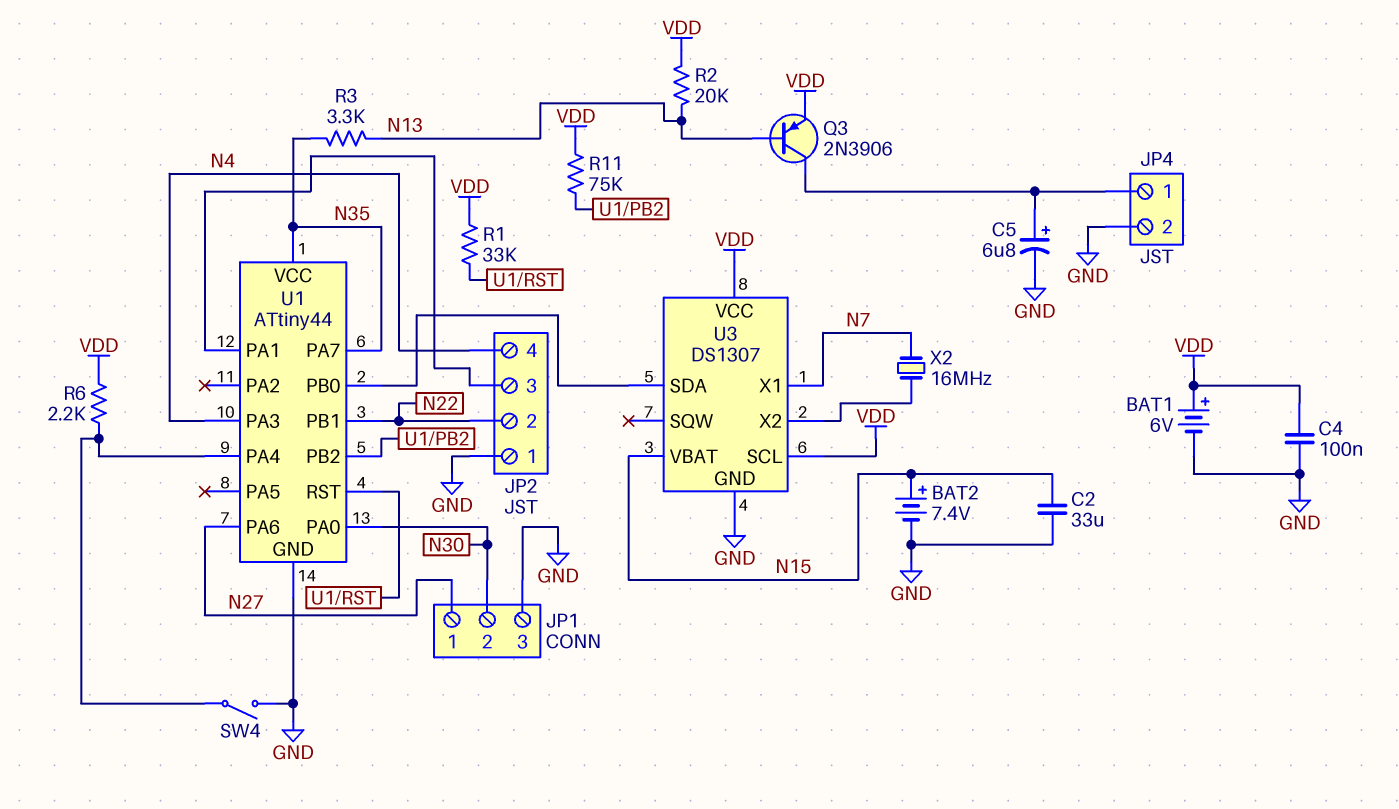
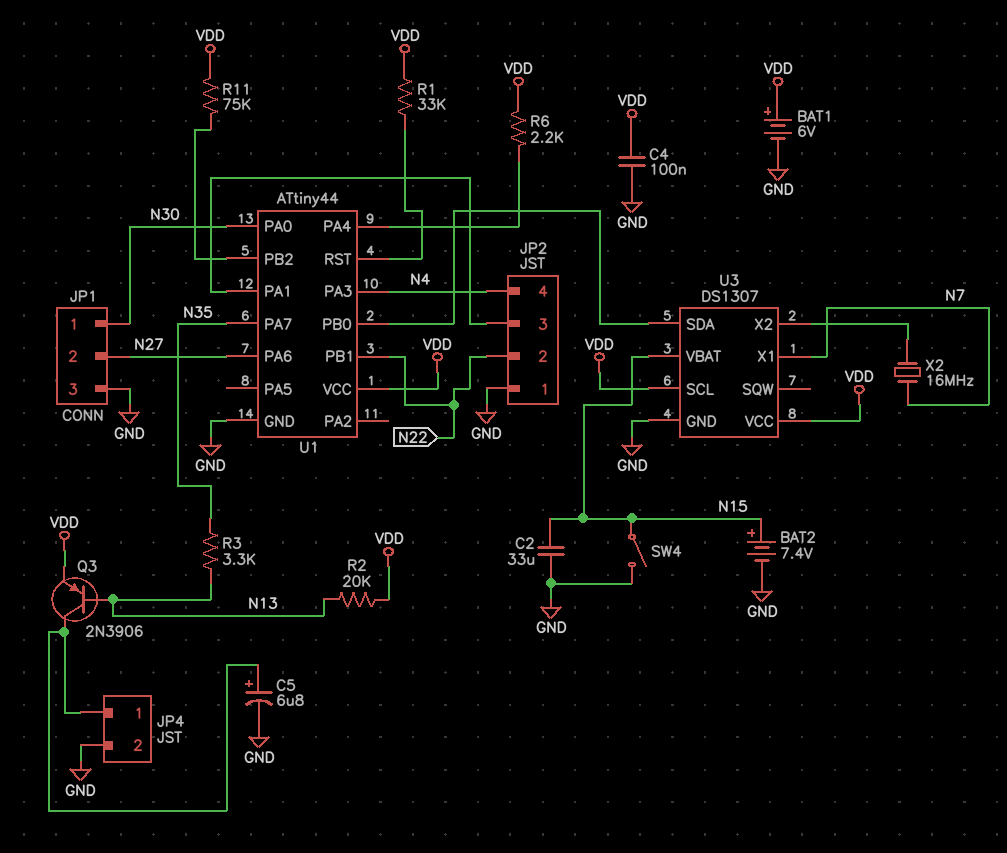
JP1 pin 1: N27 -> N30
JP1 pin 2: N30 -> N27
SW4: switch (GND, U1/PA4) -> switch (GND, N15)
U1 pin VCC: N35 -> VDD

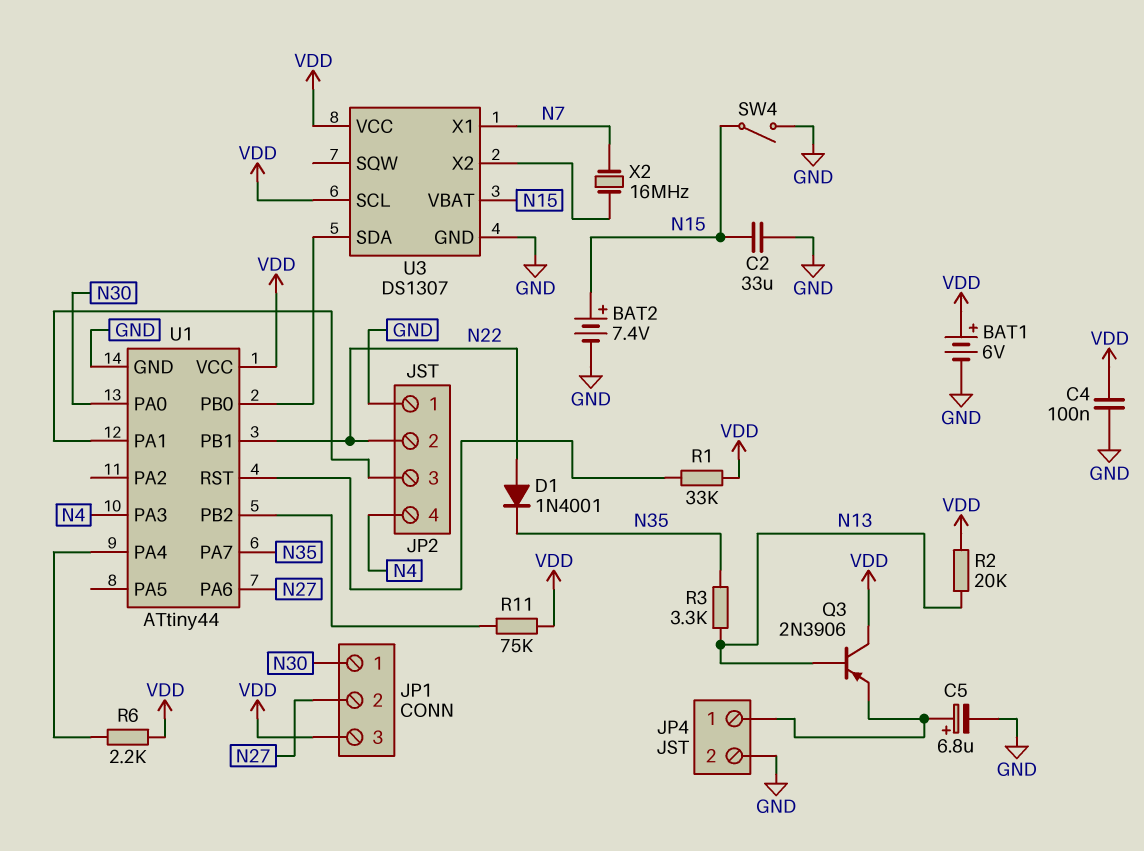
D1: none -> diode 1N4001 (A N22, K N35)
JP1 pin 3: GND -> VDD
Q3: PNP 2N3906 (B N13, C JP4/1, E VDD) -> PNP 2N3906 (B N13, C VDD, E JP4/1)

